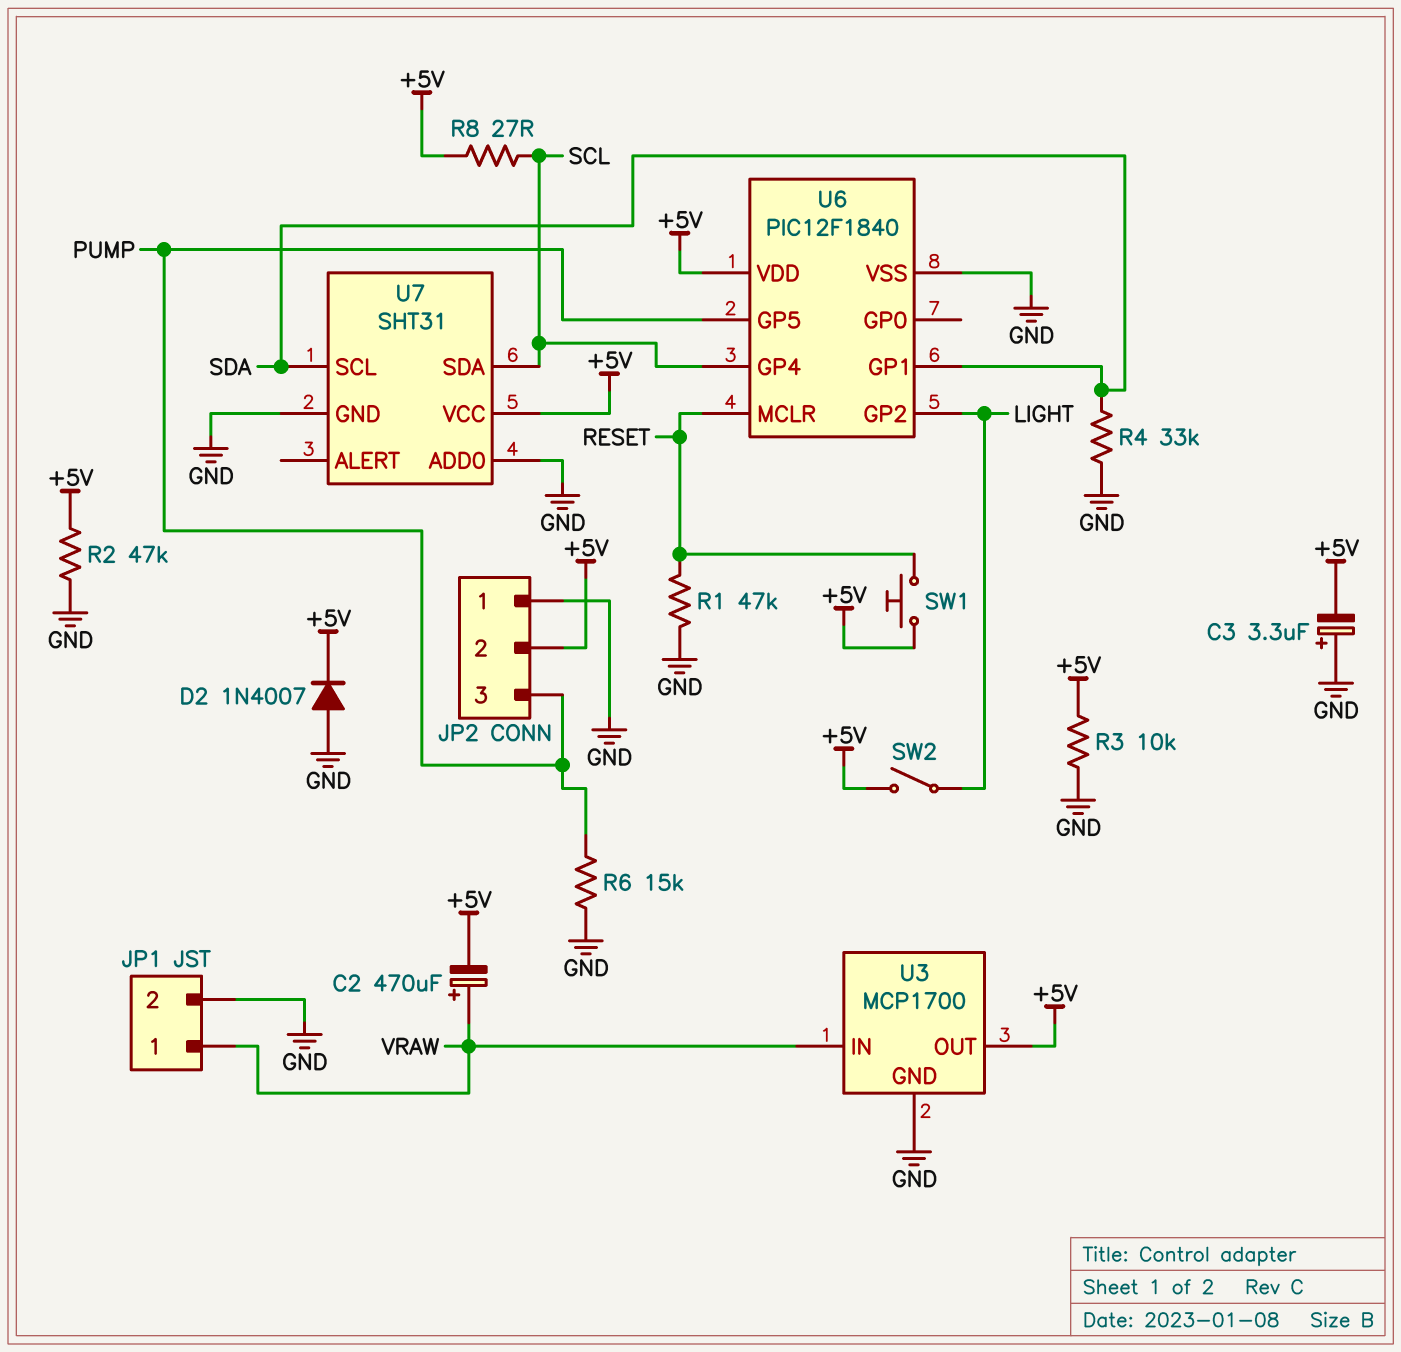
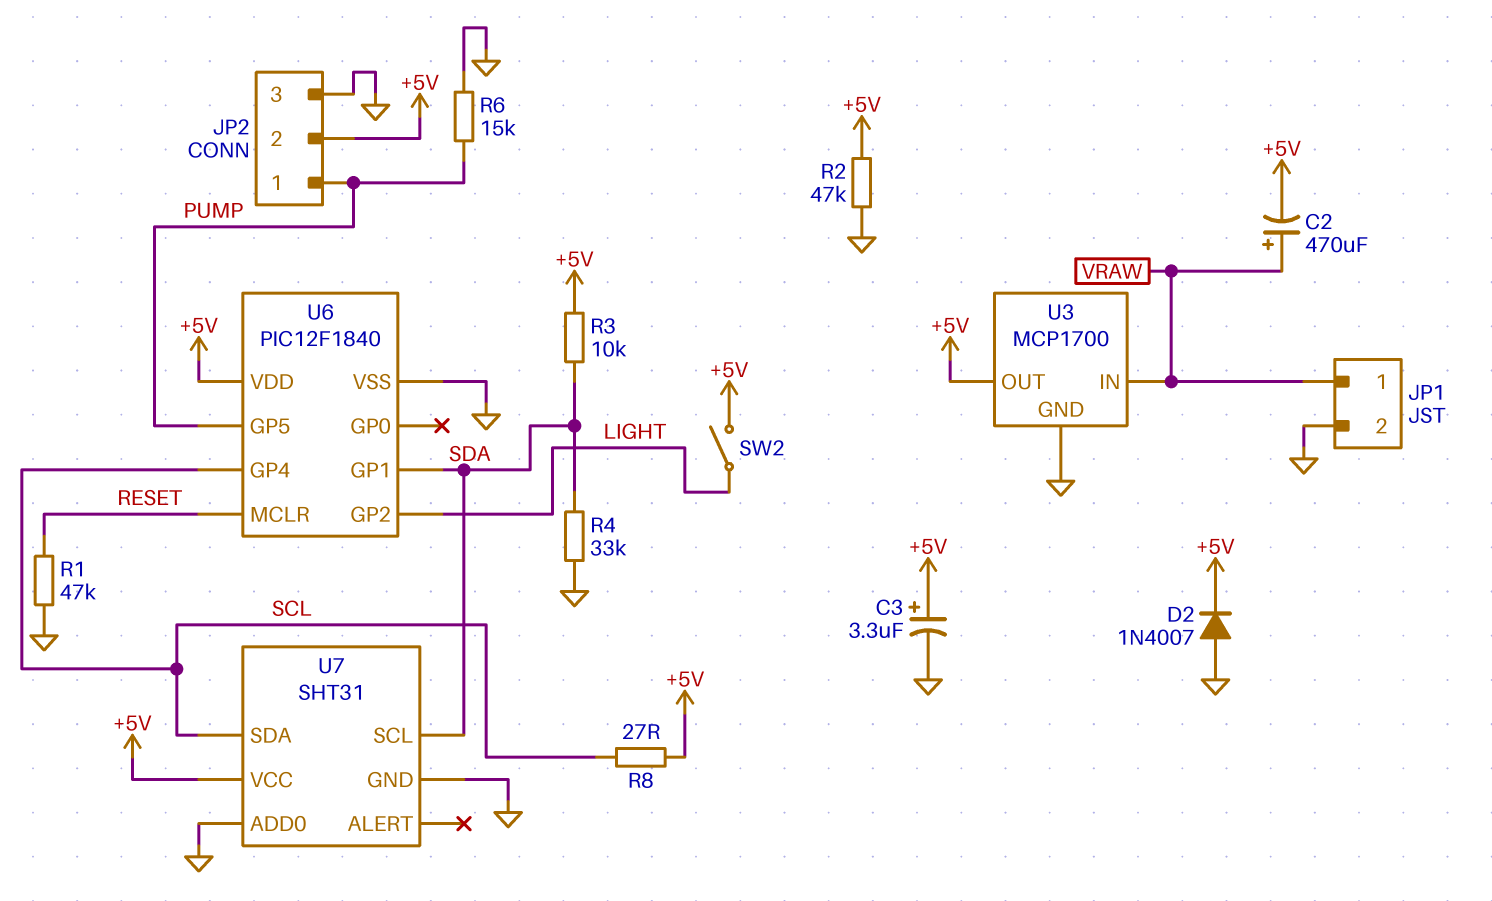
C3: 3.3uF (plus GND, minus +5V) -> 3.3uF (plus +5V, minus GND)
JP2 pin 1: GND -> PUMP
JP2 pin 3: PUMP -> GND
R3: 10k (+5V, GND) -> 10k (+5V, SDA)
SW1: button (+5V, RESET) -> none

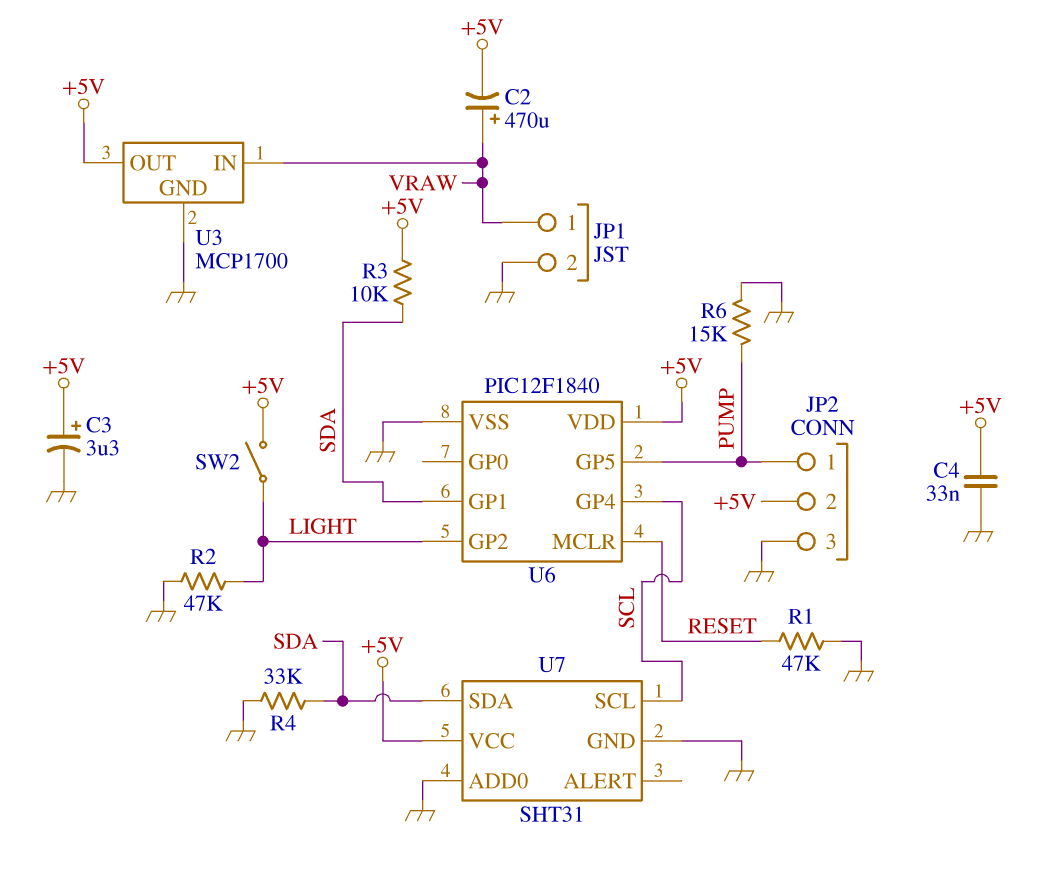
C4: none -> 33nF (+5V, GND)
D2: diode 1N4007 (A GND, K +5V) -> none
R2: 47k (+5V, GND) -> 47k (GND, LIGHT)
R8: 27 (+5V, SCL) -> none
U7 pin SCL: SDA -> SCL
U7 pin SDA: SCL -> SDA

